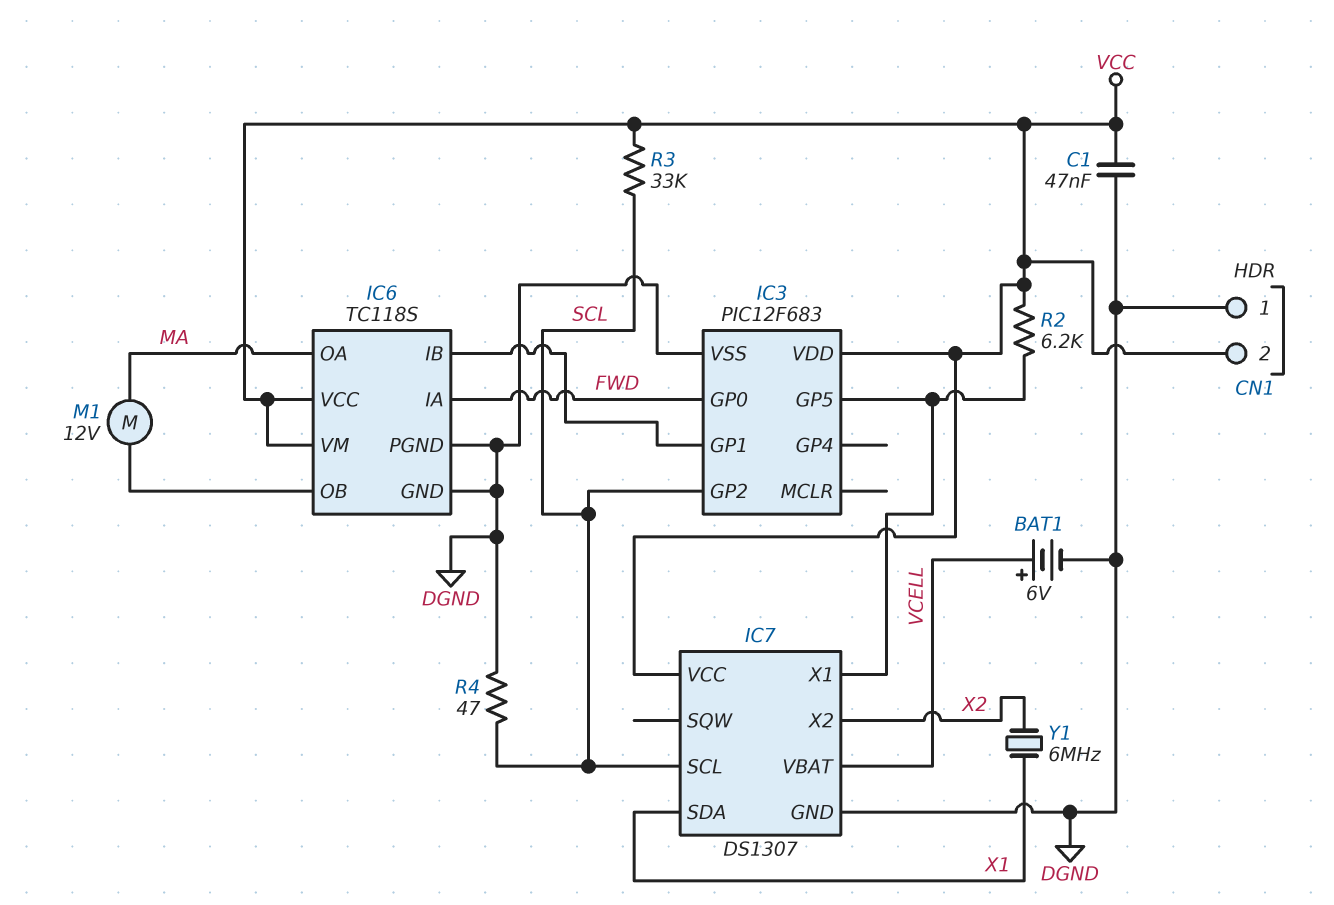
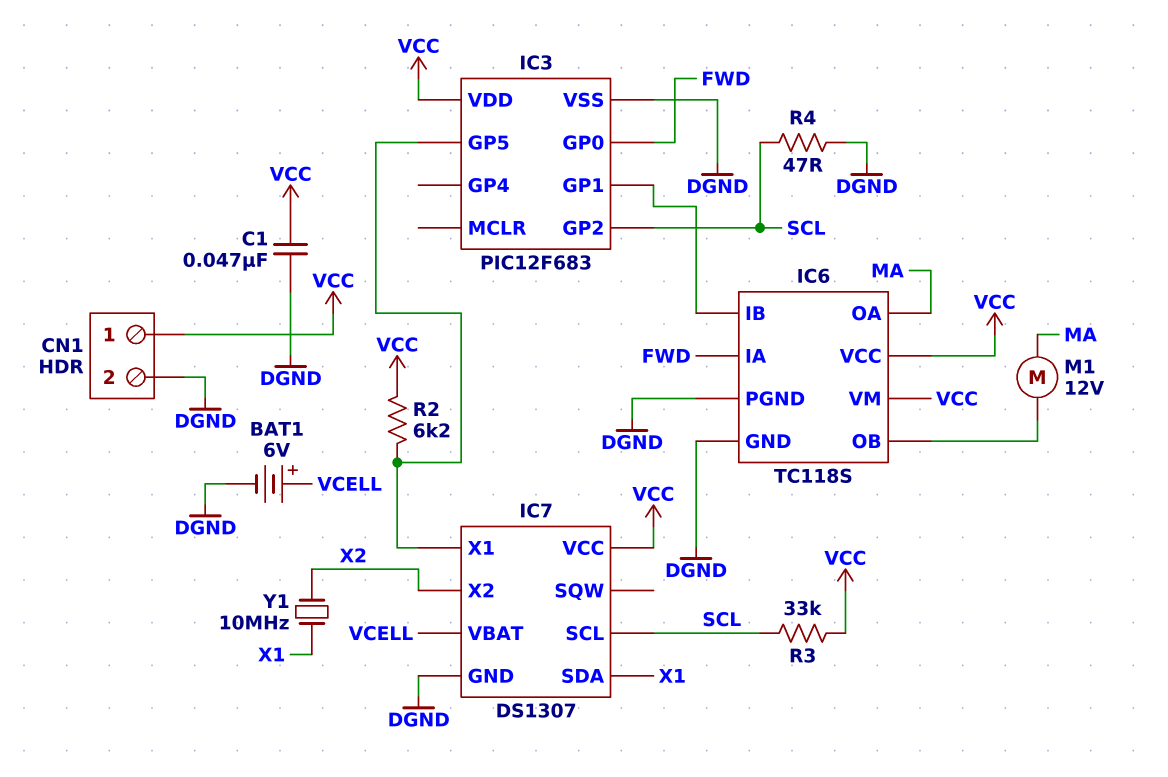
CN1 pin 1: DGND -> VCC
CN1 pin 2: VCC -> DGND
Y1: 6MHz (X1, X2) -> 10MHz (X1, X2)

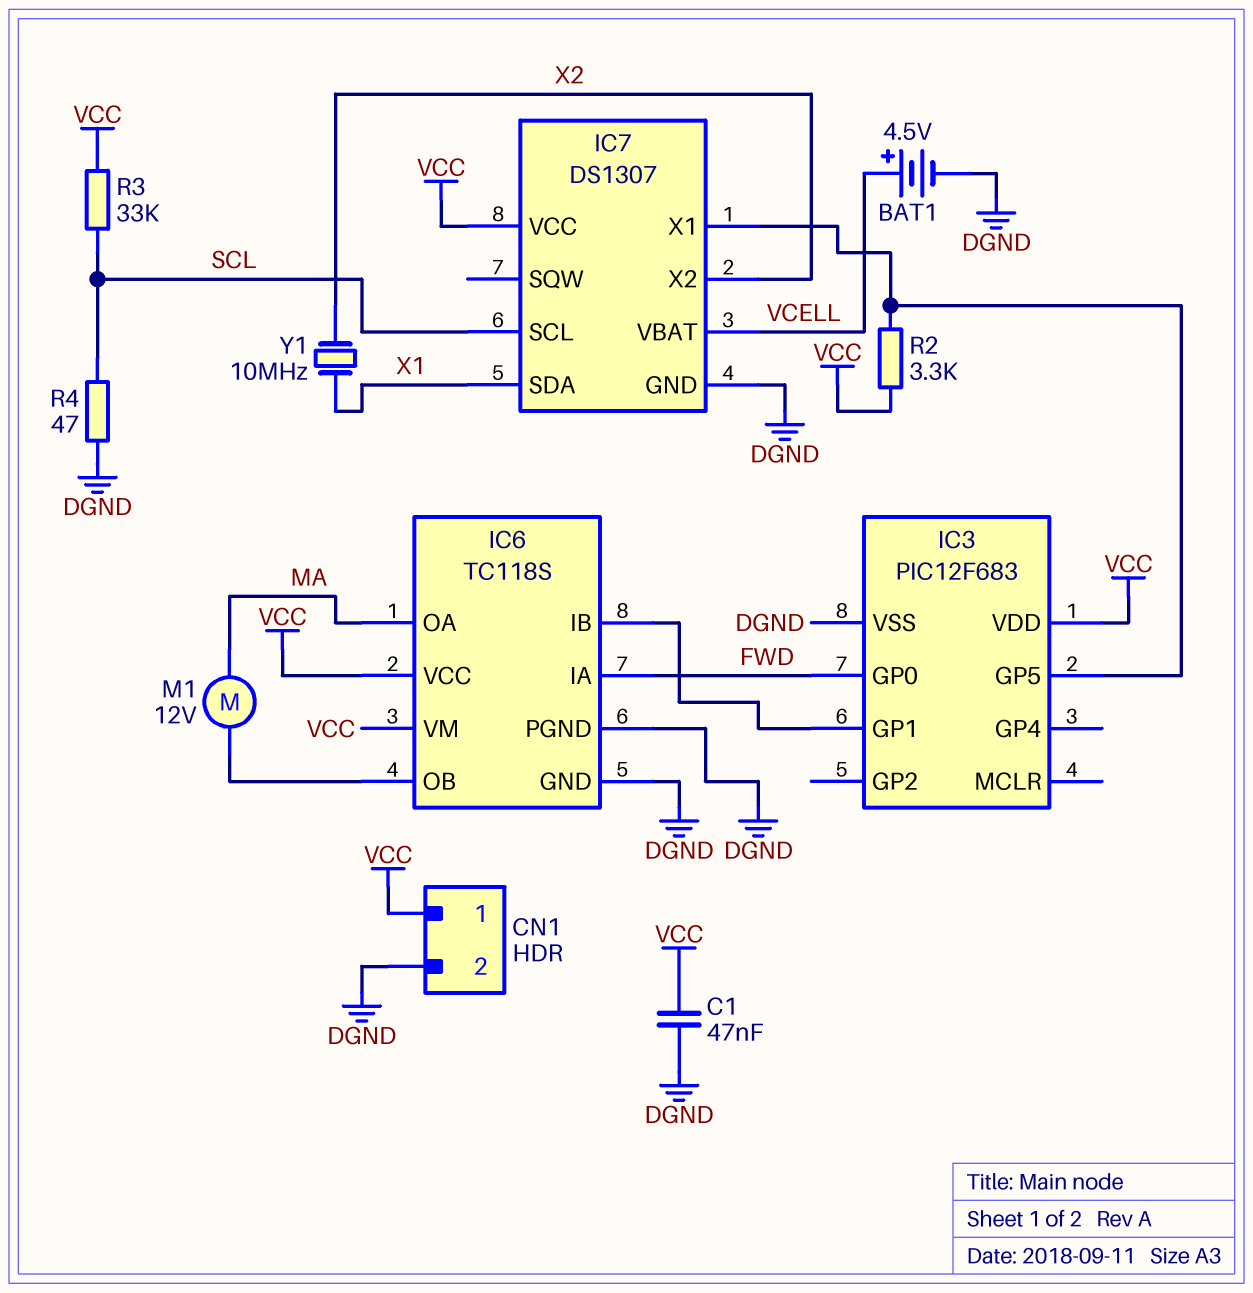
BAT1: 6V (plus VCELL, minus DGND) -> 4.5V (plus VCELL, minus DGND)
IC3 pin GP2: SCL -> none
R2: 6.2k (IC3/GP5, VCC) -> 3.3k (IC3/GP5, VCC)

